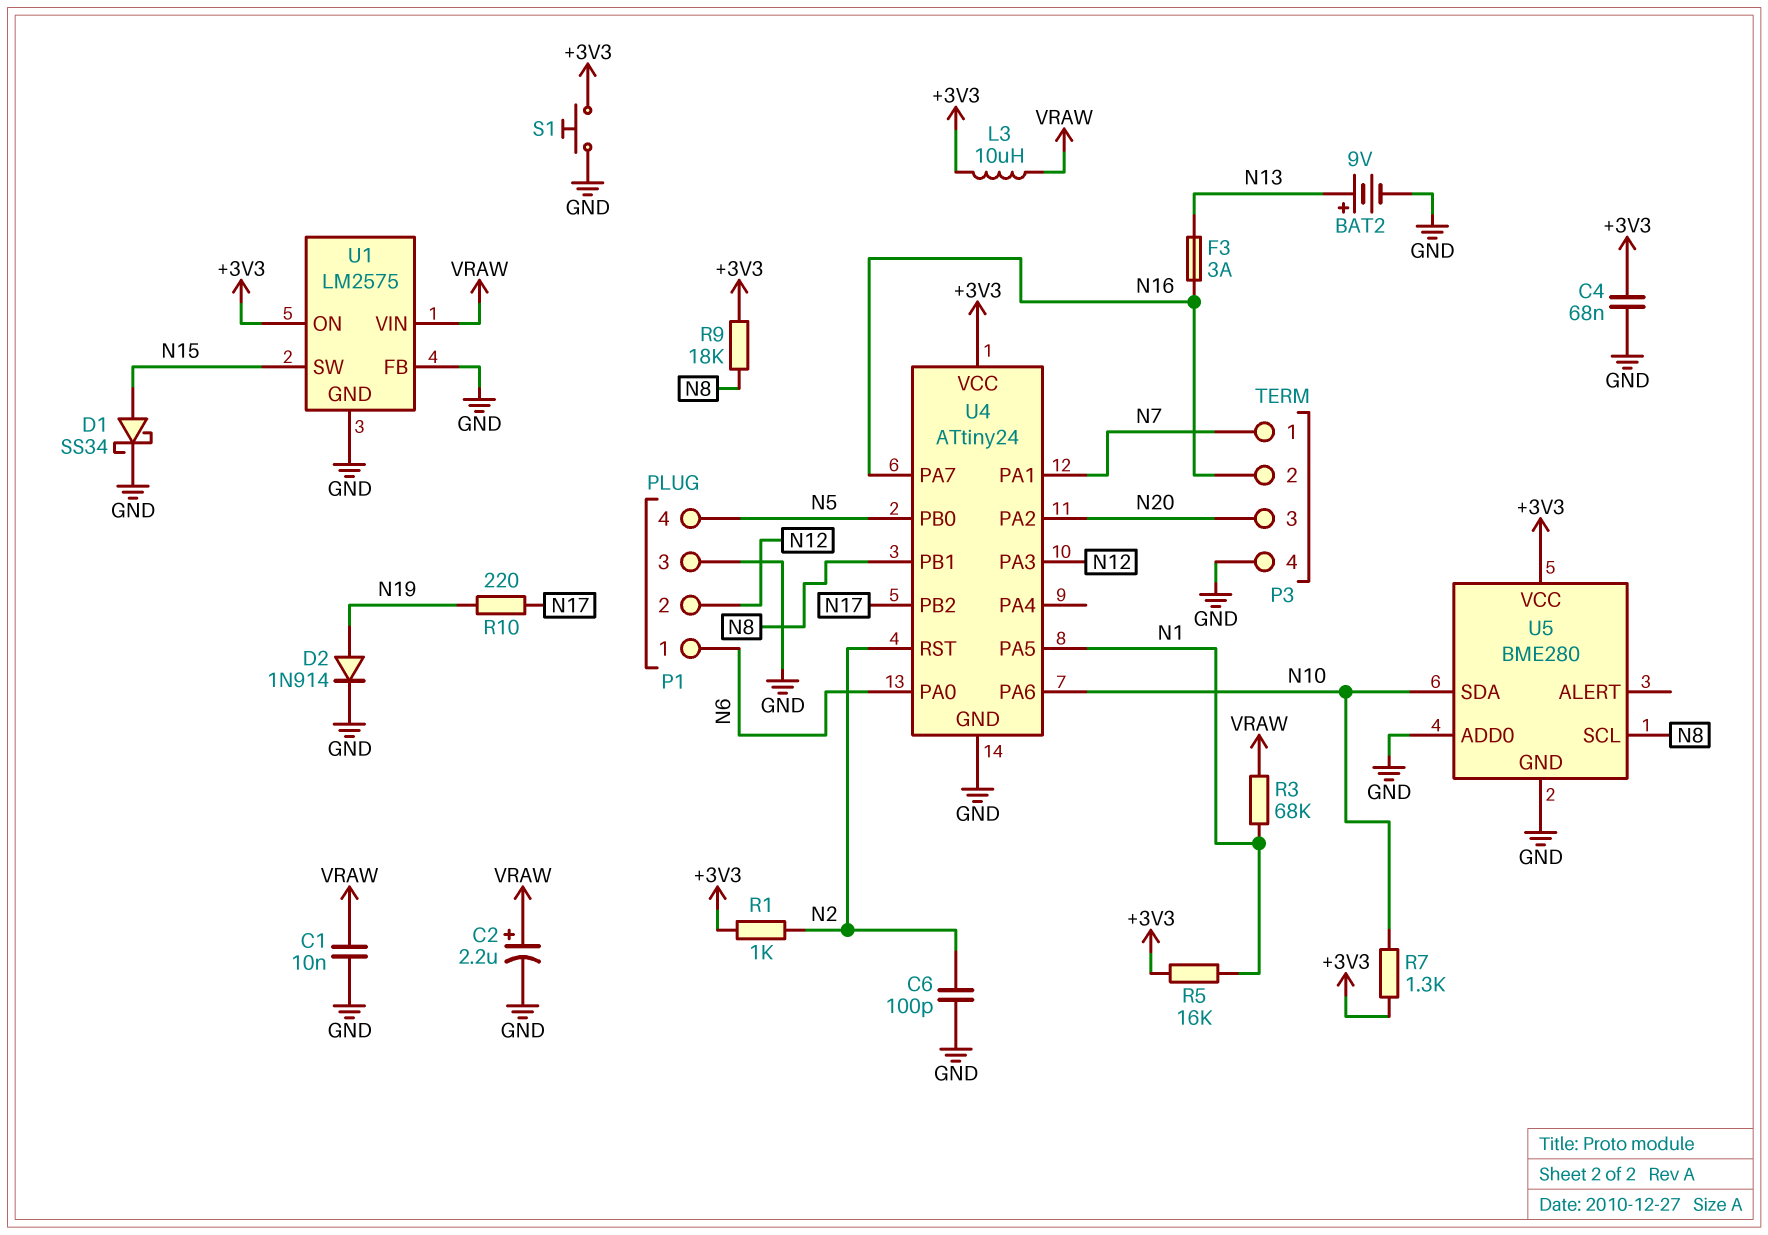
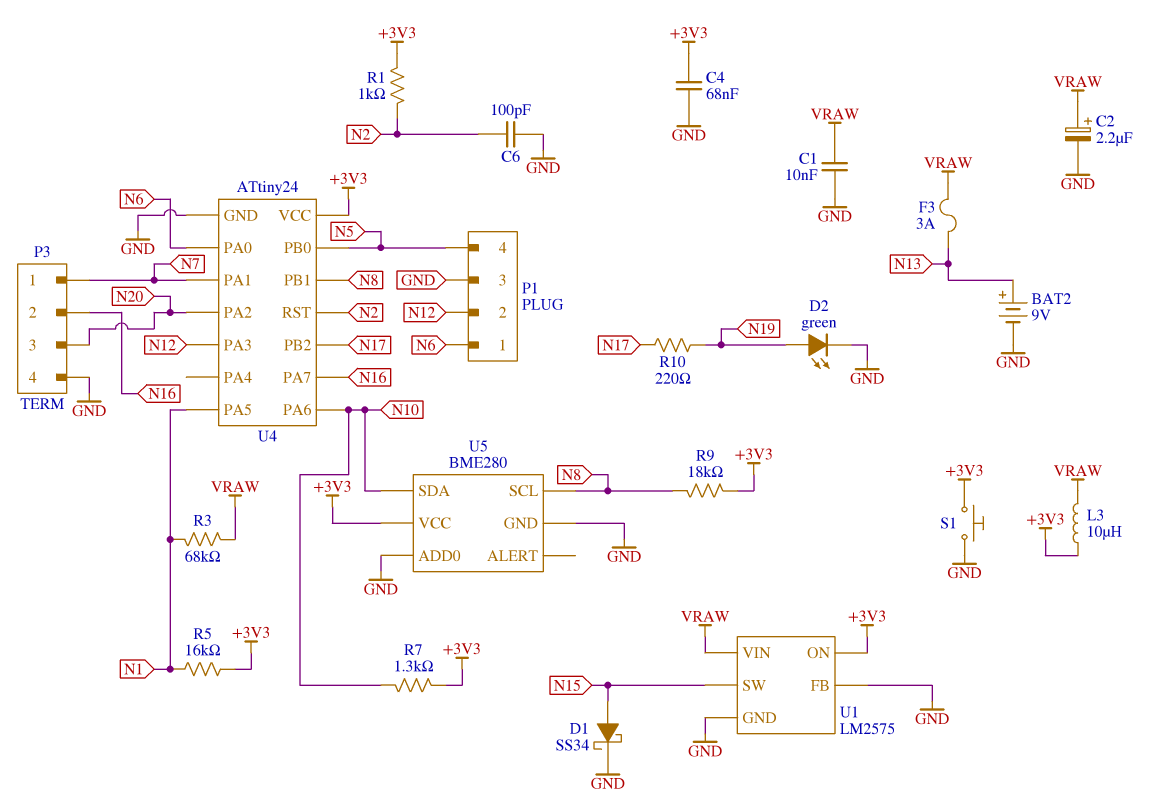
D2: diode 1N914 (A N19, K GND) -> LED green (A N19, K GND)
F3: 3A (N13, N16) -> 3A (N13, VRAW)

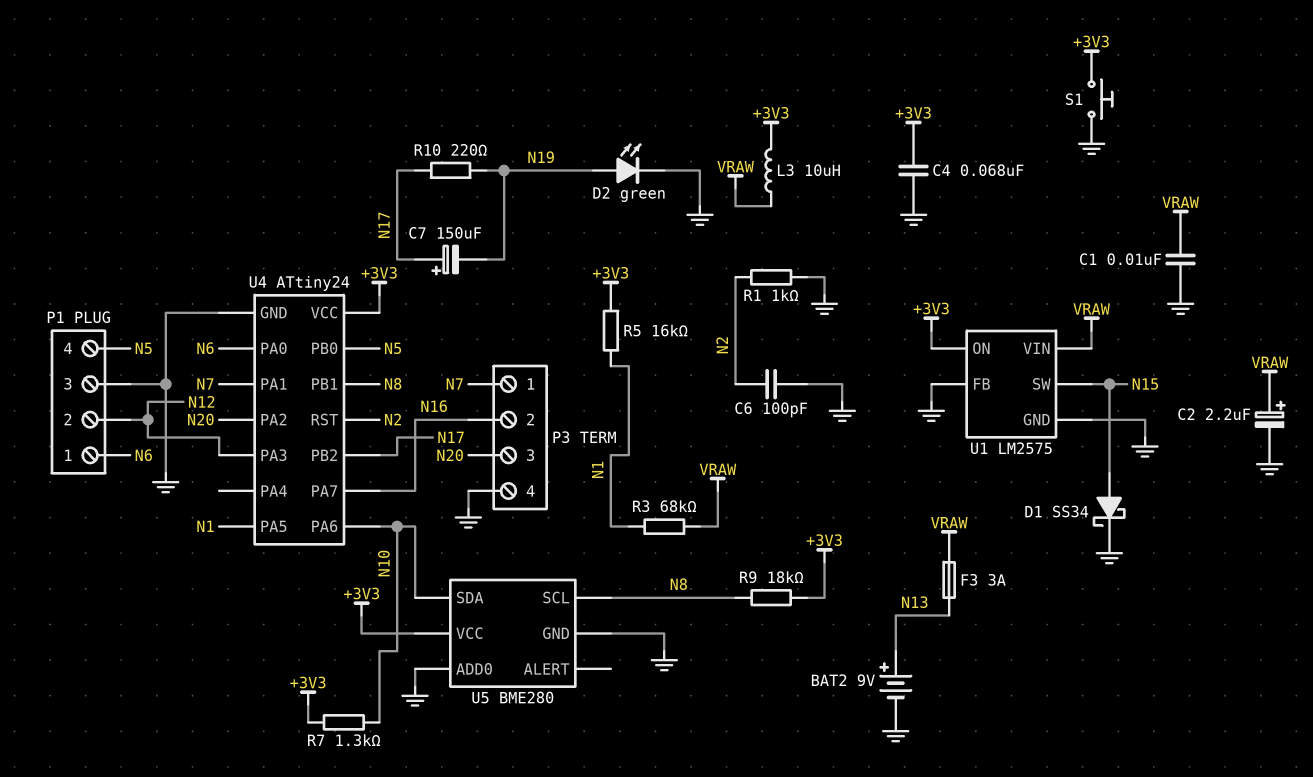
C7: none -> 150uF (plus N17, minus N19)
R1: 1k (+3V3, N2) -> 1k (GND, N2)

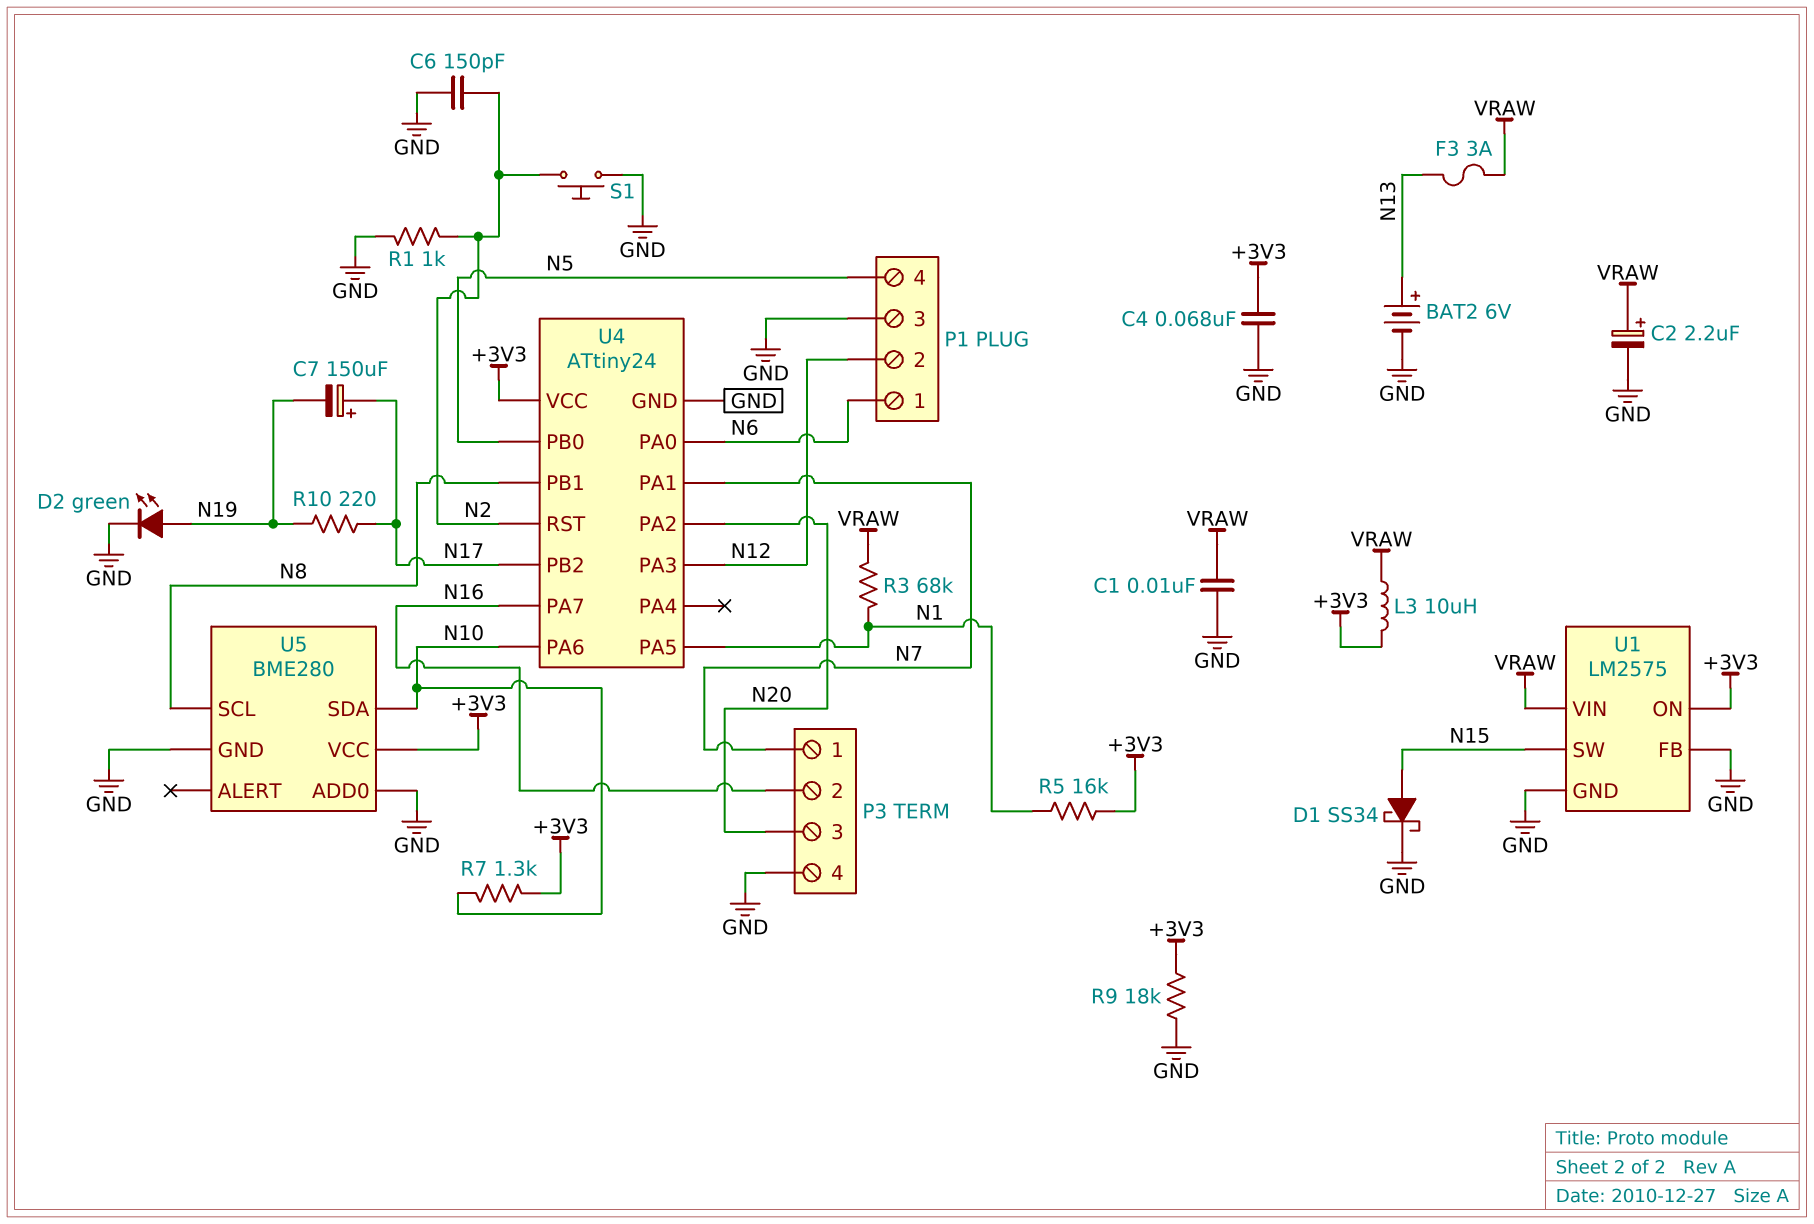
BAT2: 9V (plus N13, minus GND) -> 6V (plus N13, minus GND)
C6: 100pF (GND, N2) -> 150pF (GND, N2)
R9: 18k (+3V3, N8) -> 18k (+3V3, GND)
S1: button (+3V3, GND) -> button (GND, N2)

